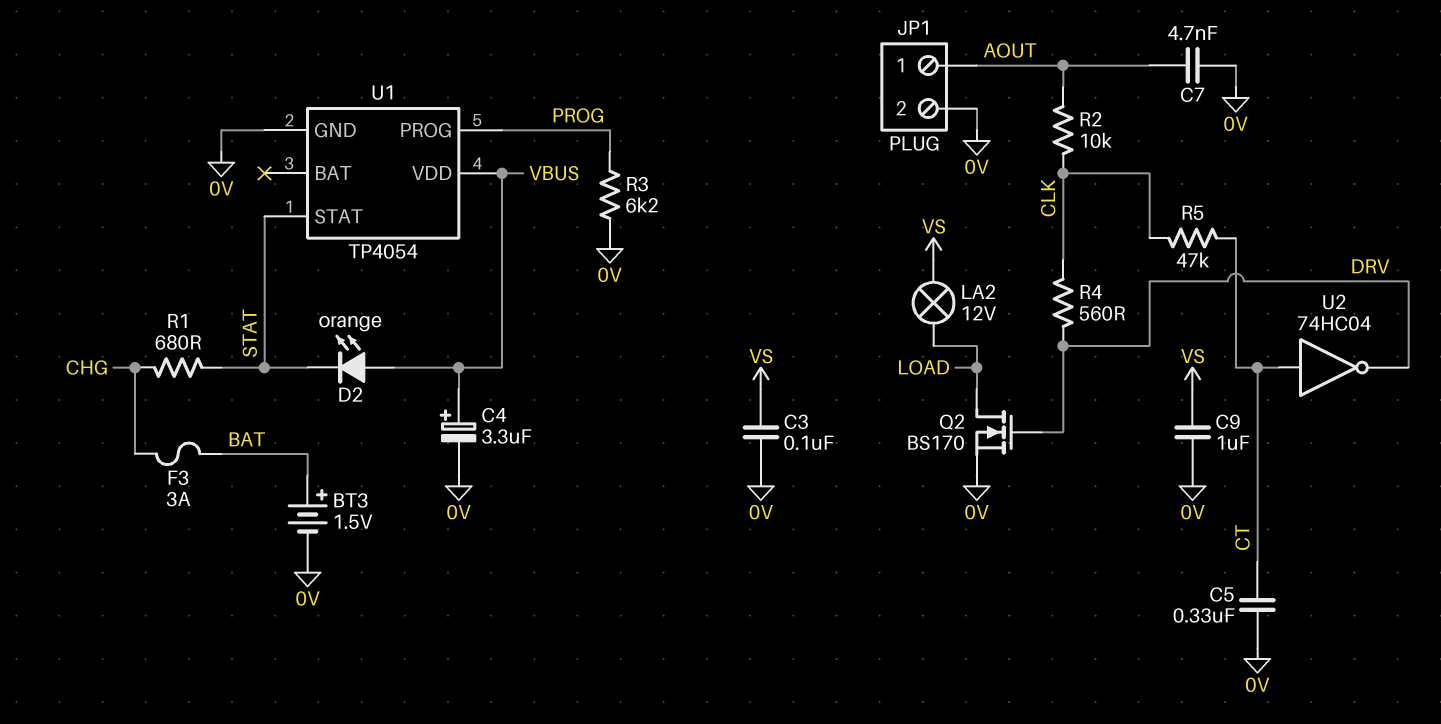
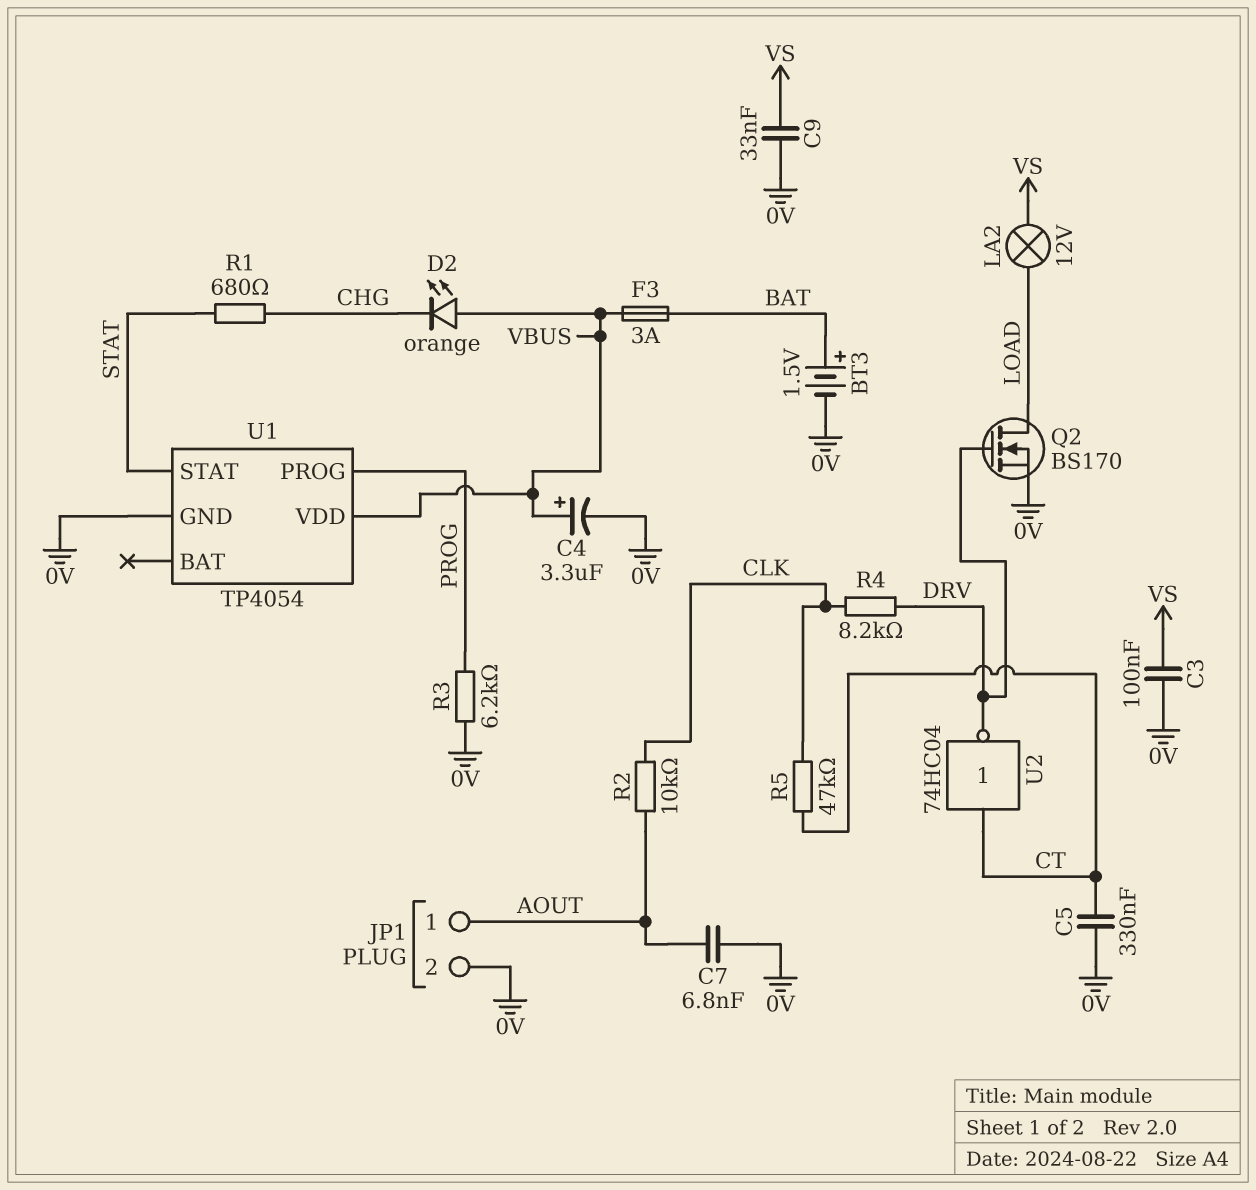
C7: 4.7nF (0V, AOUT) -> 6.8nF (0V, AOUT)
C9: 1uF (0V, VS) -> 33nF (0V, VS)
D2: LED orange (A VBUS, K STAT) -> LED orange (A VBUS, K CHG)
F3: 3A (BAT, CHG) -> 3A (BAT, VBUS)
R4: 560 (CLK, DRV) -> 8.2k (CLK, DRV)

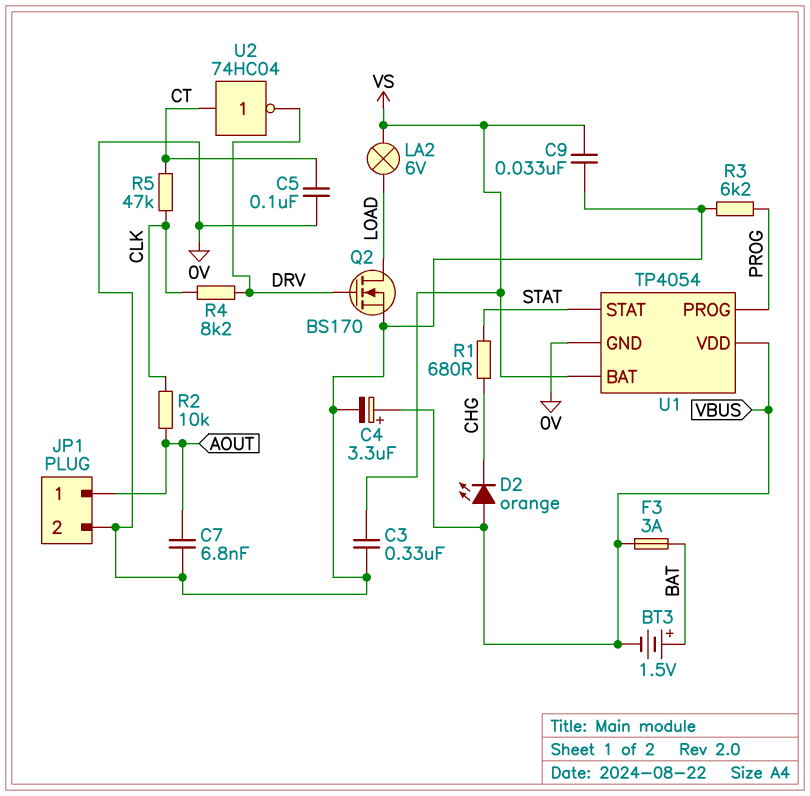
BT3: 1.5V (plus BAT, minus 0V) -> 1.5V (plus BAT, minus VBUS)
C3: 100nF (0V, VS) -> 330nF (0V, VS)
C5: 330nF (0V, CT) -> 100nF (0V, CT)
LA2: lamp 12V (LOAD, VS) -> lamp 6V (LOAD, VS)
U1 pin BAT: none -> VS

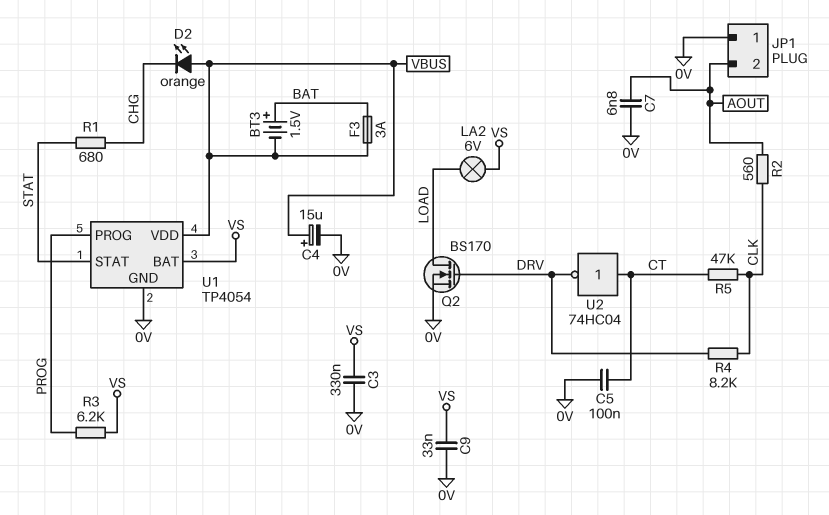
C4: 3.3uF (plus VBUS, minus 0V) -> 15uF (plus VBUS, minus 0V)
JP1 pin 1: AOUT -> 0V
JP1 pin 2: 0V -> AOUT
R2: 10k (AOUT, CLK) -> 560 (AOUT, CLK)
R3: 6.2k (0V, PROG) -> 6.2k (PROG, VS)

